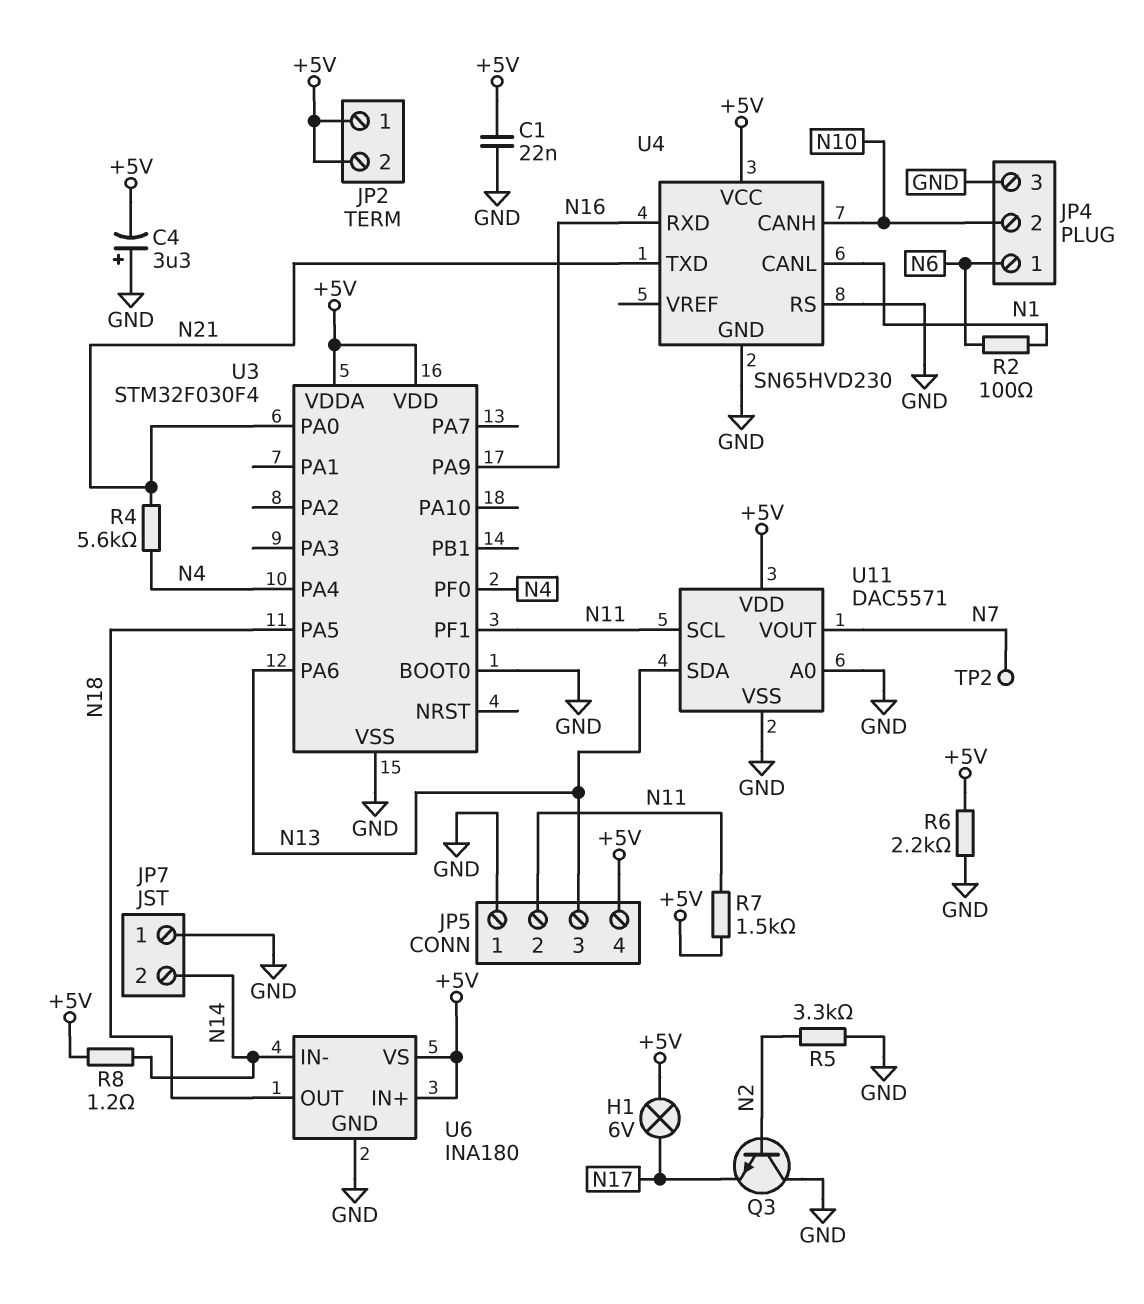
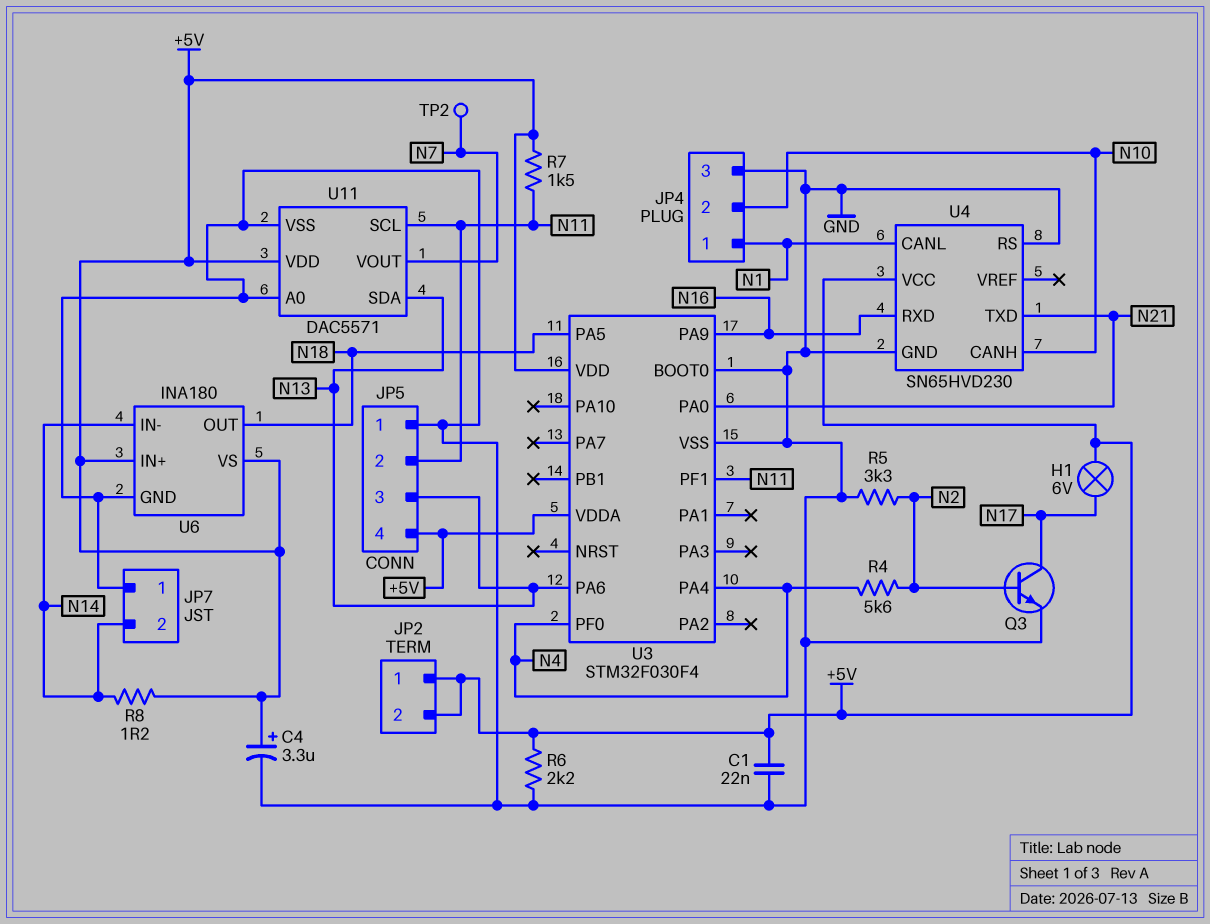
C4: 3.3uF (plus GND, minus +5V) -> 3.3uF (plus +5V, minus GND)
JP4 pin 1: N6 -> N1
Q3: NPN (B N2, C GND, E N17) -> NPN (B N2, C N17, E GND)
R2: 100 (N1, N6) -> none
R4: 5.6k (N4, N21) -> 5.6k (N2, N4)

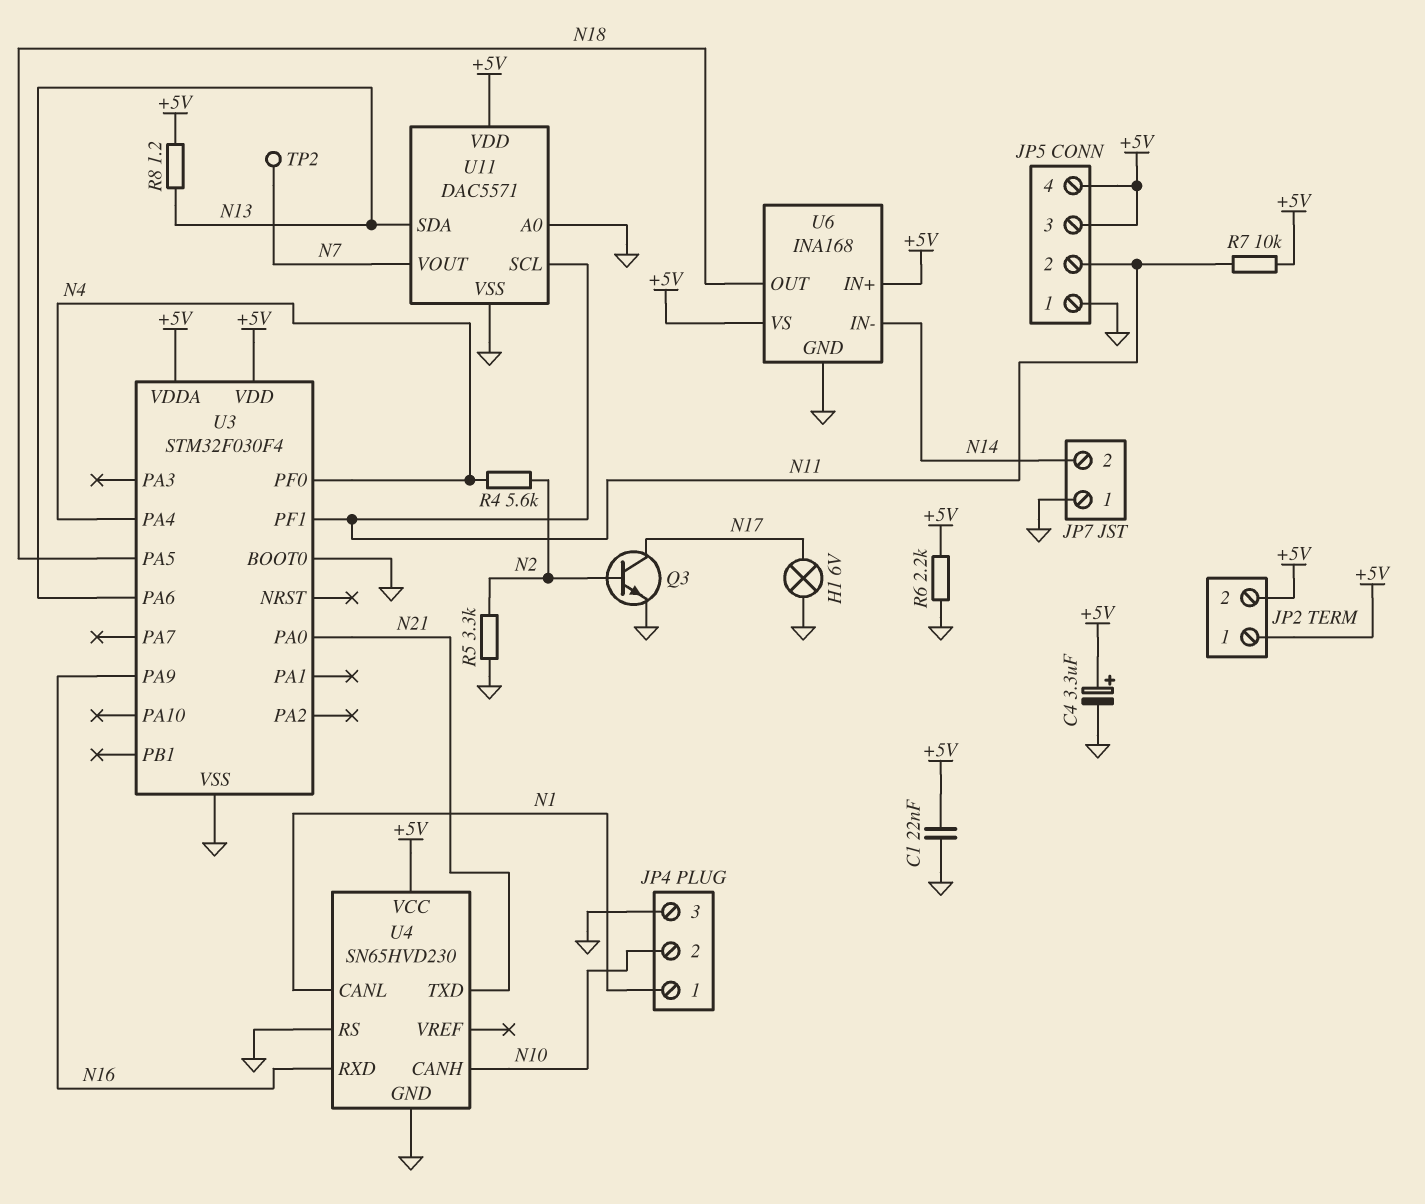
H1: lamp 6V (+5V, N17) -> lamp 6V (GND, N17)
JP5 pin 3: N13 -> +5V
R7: 1.5k (+5V, N11) -> 10k (+5V, N11)
R8: 1.2 (+5V, N14) -> 1.2 (+5V, N13)
U6: INA180 -> INA168

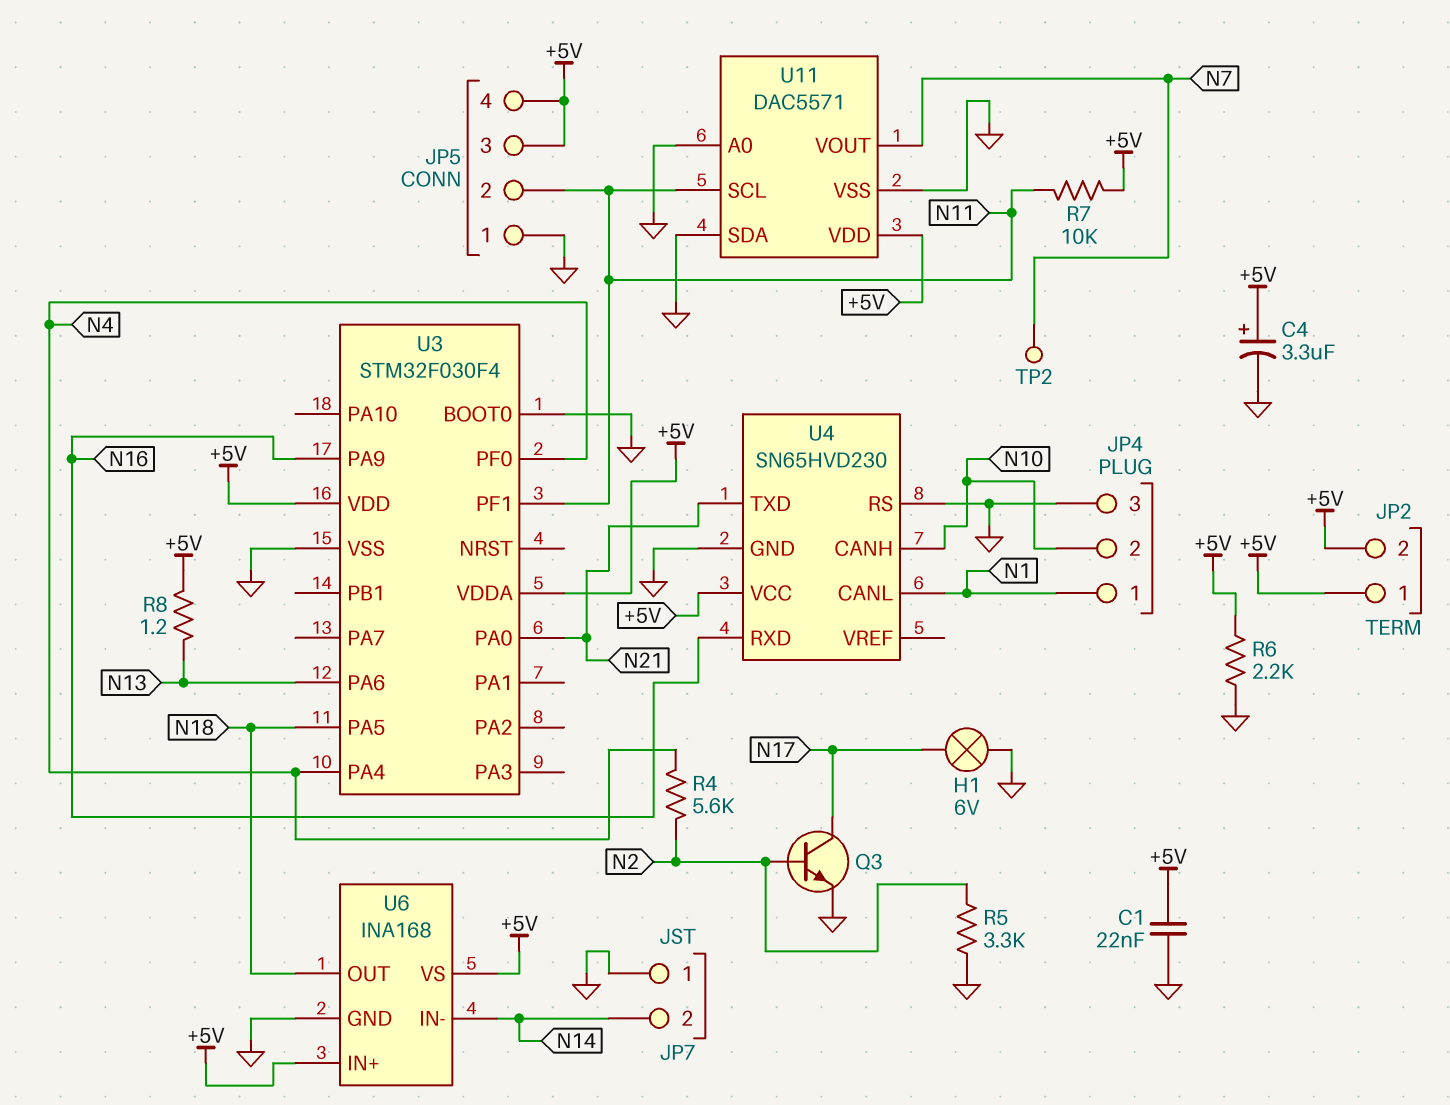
U11 pin SDA: N13 -> GND

